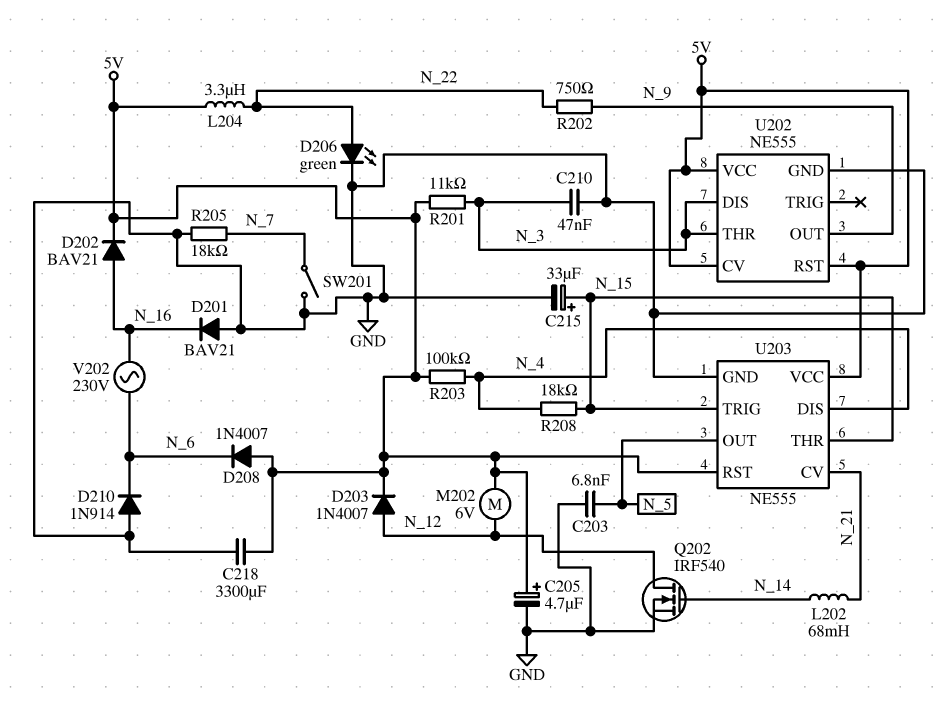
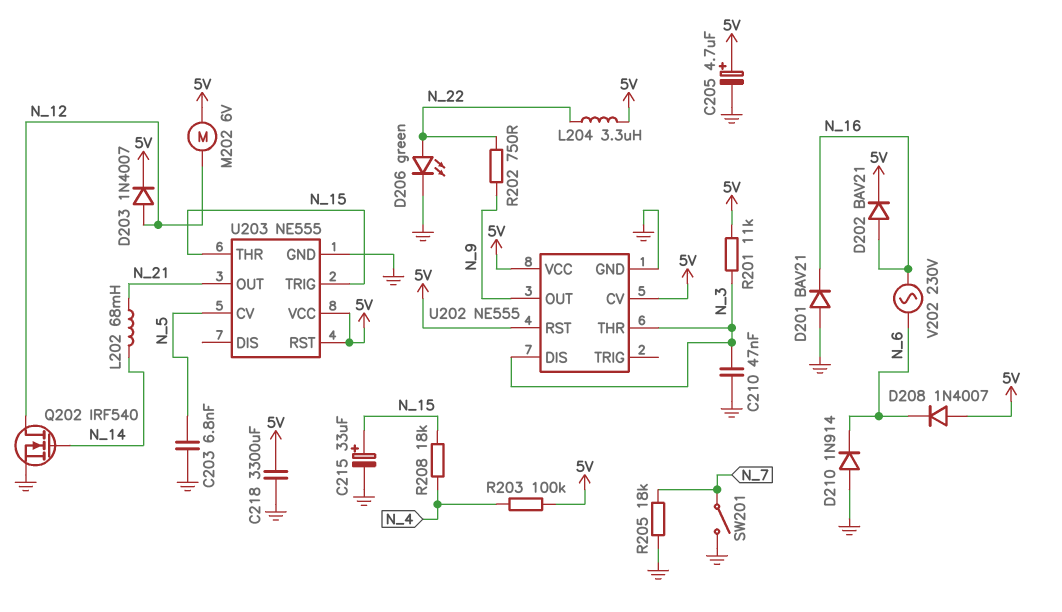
U203 pin CV: N_21 -> N_5
U203 pin DIS: N_4 -> none
U203 pin OUT: N_5 -> N_21

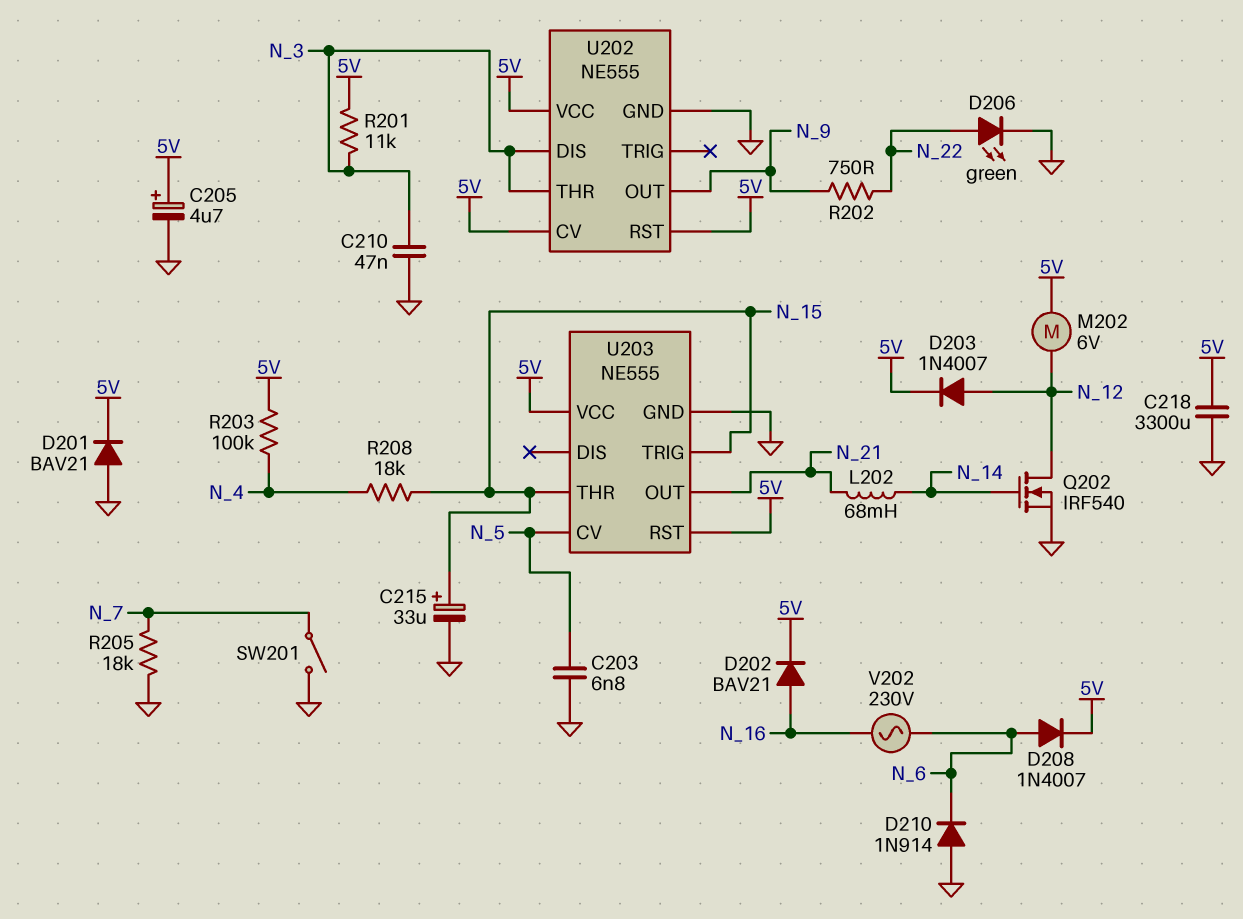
D201: diode BAV21 (A GND, K N_16) -> diode BAV21 (A GND, K 5V)
D208: diode 1N4007 (A 5V, K N_6) -> diode 1N4007 (A N_6, K 5V)
L204: 3.3uH (5V, N_22) -> none

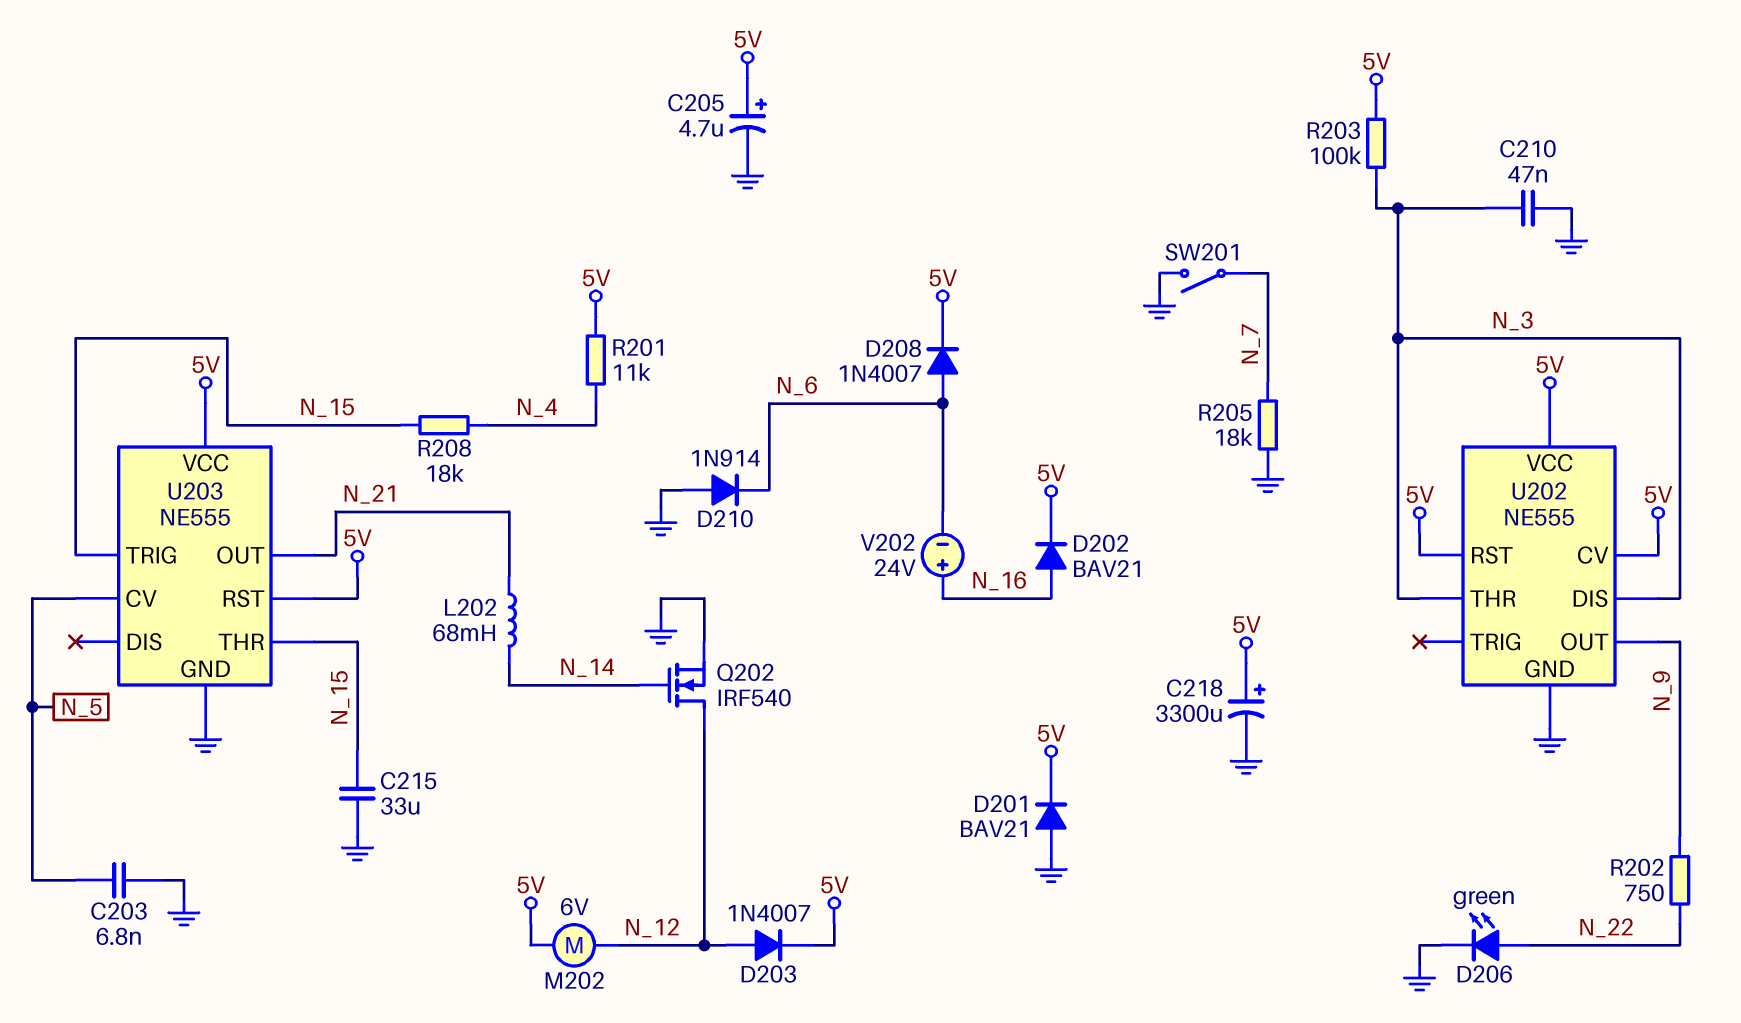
C215: 33uF (plus N_15, minus GND) -> 33uF (GND, N_15)
C218: 3300uF (5V, GND) -> 3300uF (plus 5V, minus GND)
R201: 11k (5V, N_3) -> 11k (5V, N_4)
R203: 100k (5V, N_4) -> 100k (5V, N_3)
V202: AC 230V (N_6, N_16) -> 24V (plus N_16, minus N_6)

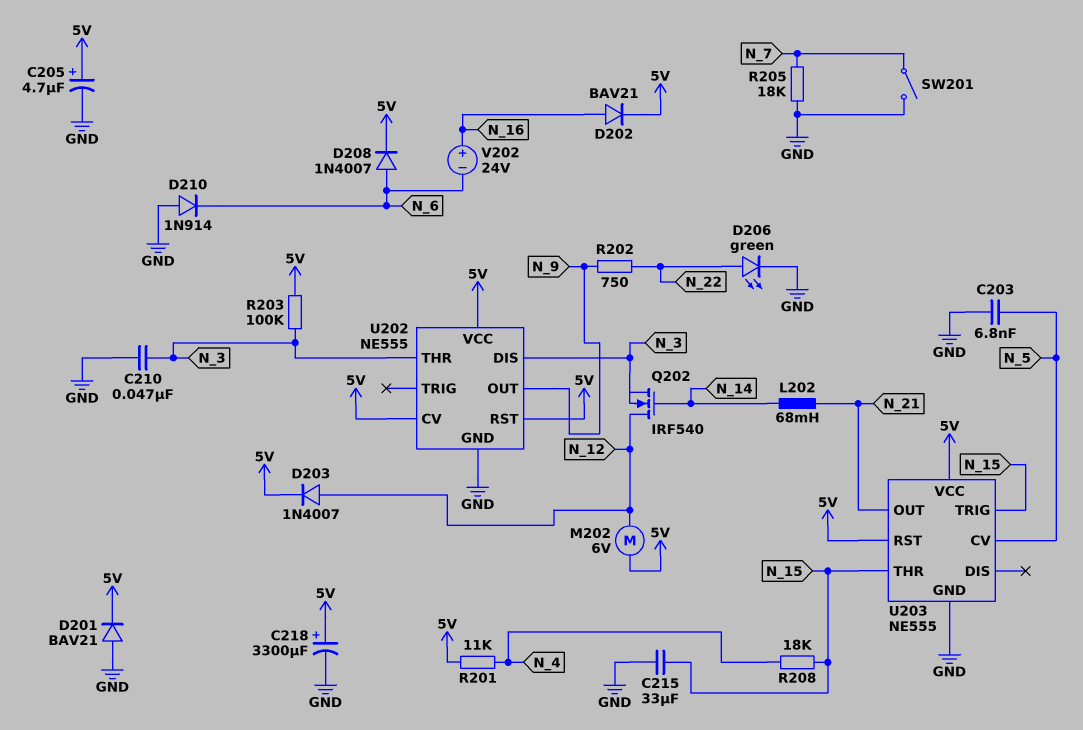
Q202: NMOS IRF540 (G N_14, D N_12, S GND) -> NMOS IRF540 (G N_14, D N_12, S N_3)

